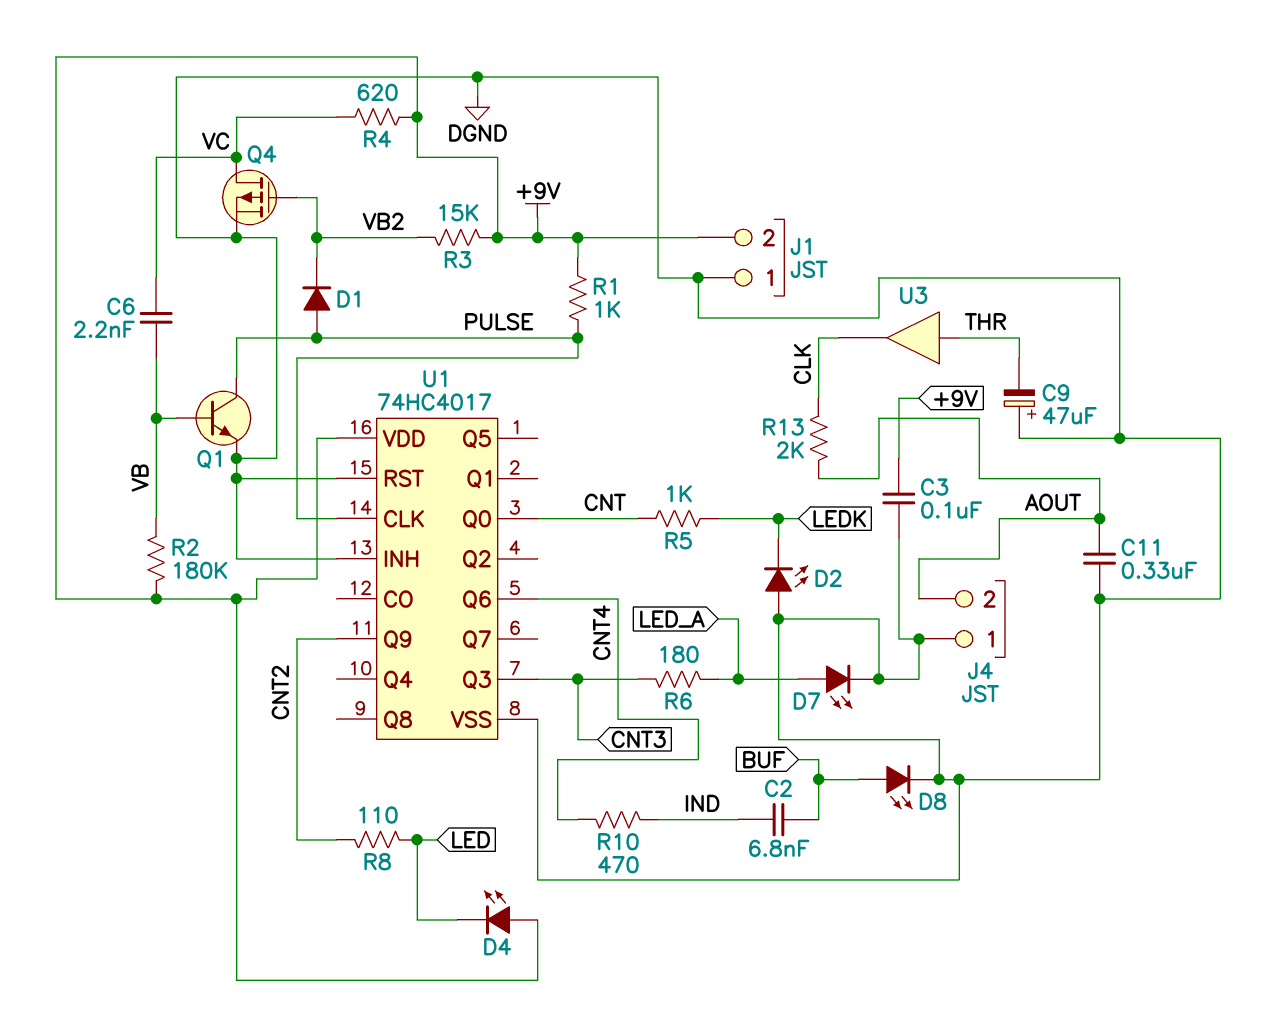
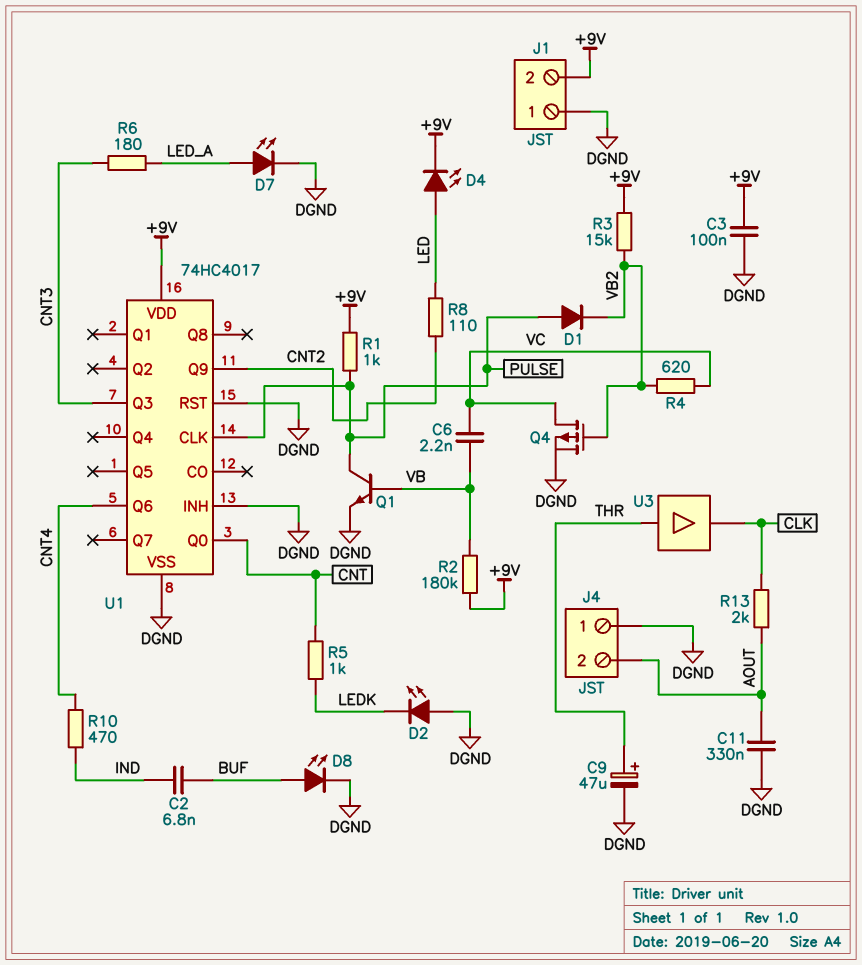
C9: 47uF (plus DGND, minus THR) -> 47uF (plus THR, minus DGND)
D4: LED (A +9V, K LED) -> LED (A LED, K +9V)
R4: 620 (+9V, VC) -> 620 (VB2, VC)

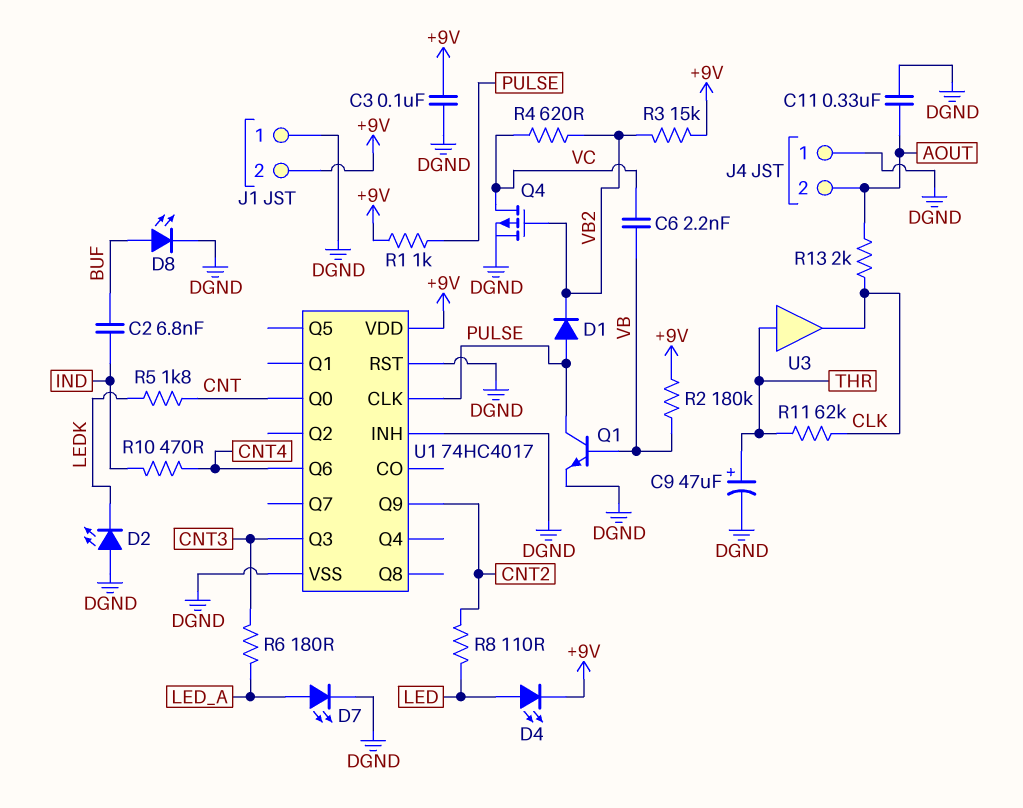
R5: 1k (CNT, LEDK) -> 1.8k (CNT, LEDK)
R11: none -> 62k (CLK, THR)

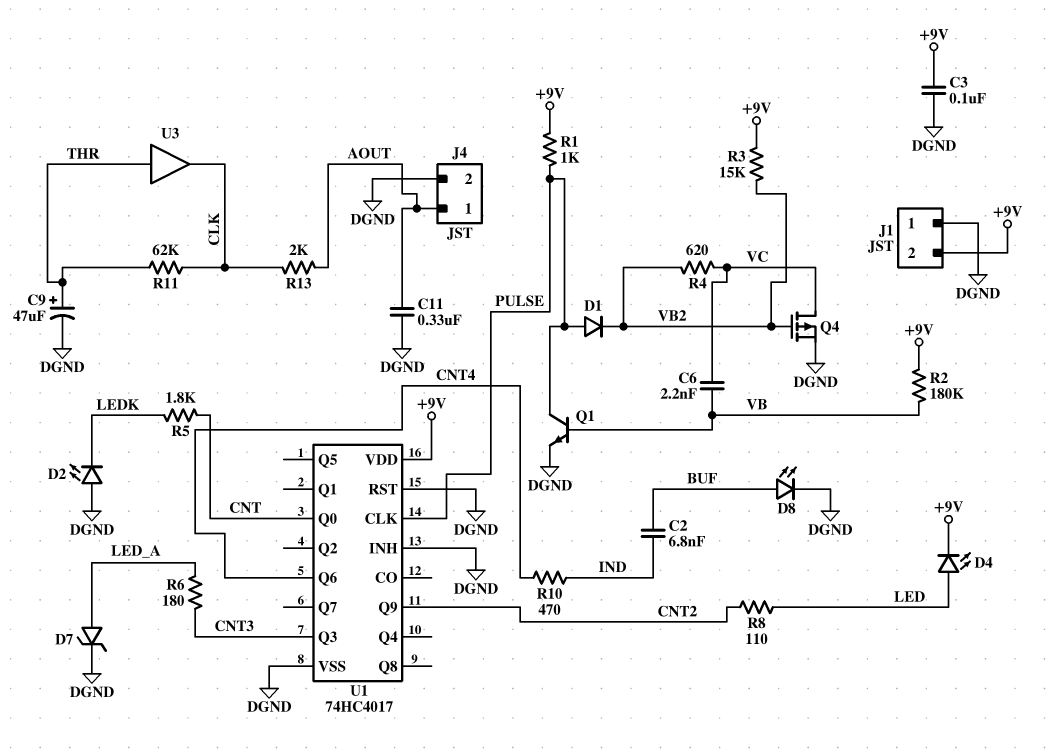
D7: LED (A LED_A, K DGND) -> zener (A LED_A, K DGND)
J4 pin 1: DGND -> AOUT
J4 pin 2: AOUT -> DGND

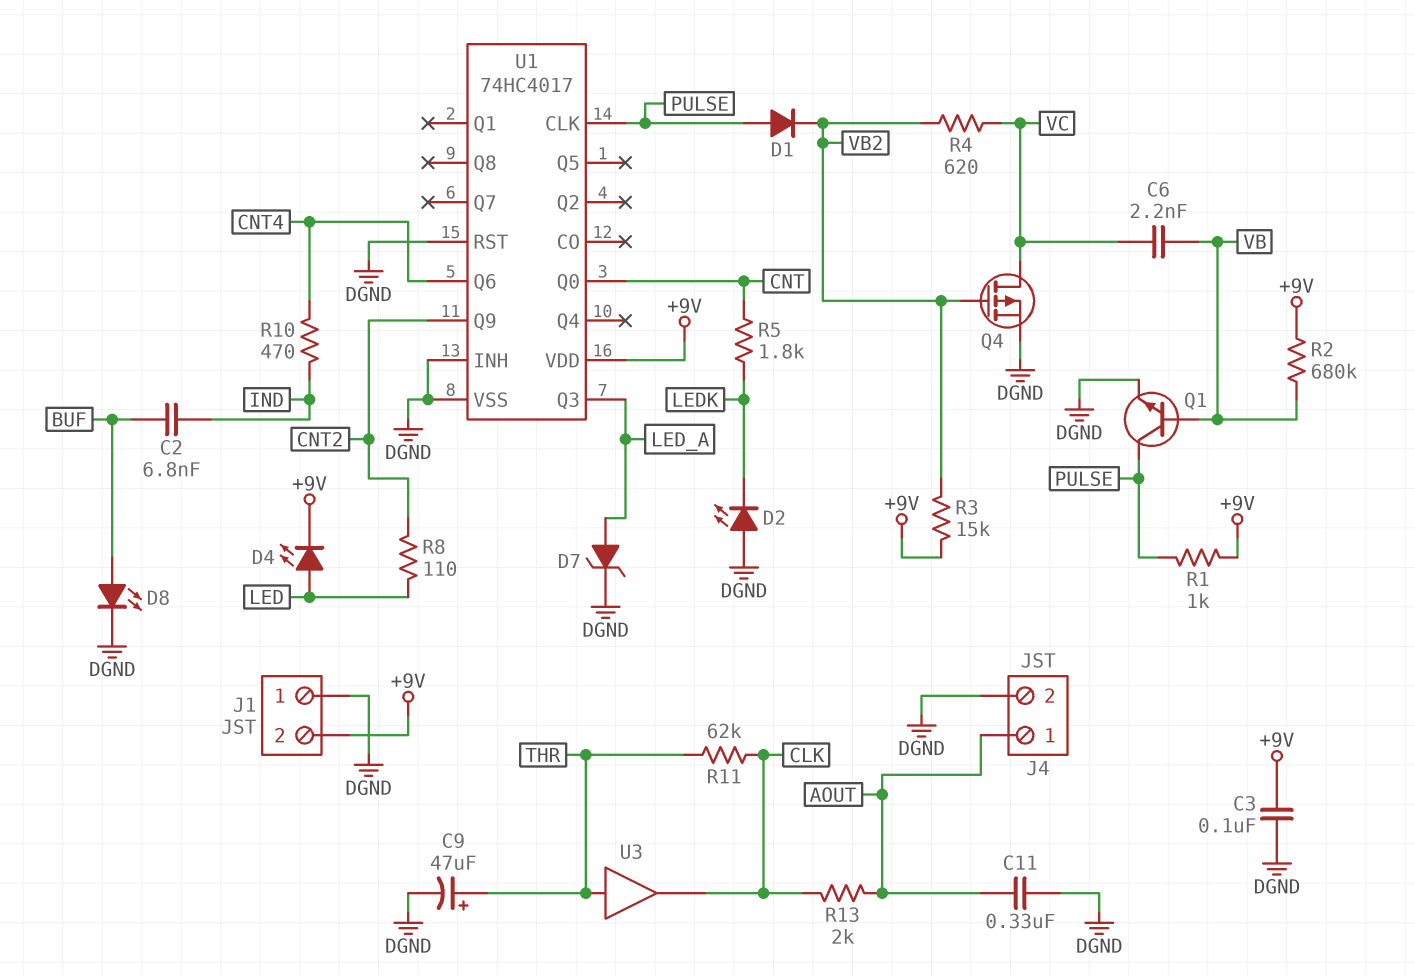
R2: 180k (+9V, VB) -> 680k (+9V, VB)
R6: 180 (CNT3, LED_A) -> none
U1 pin Q3: CNT3 -> LED_A

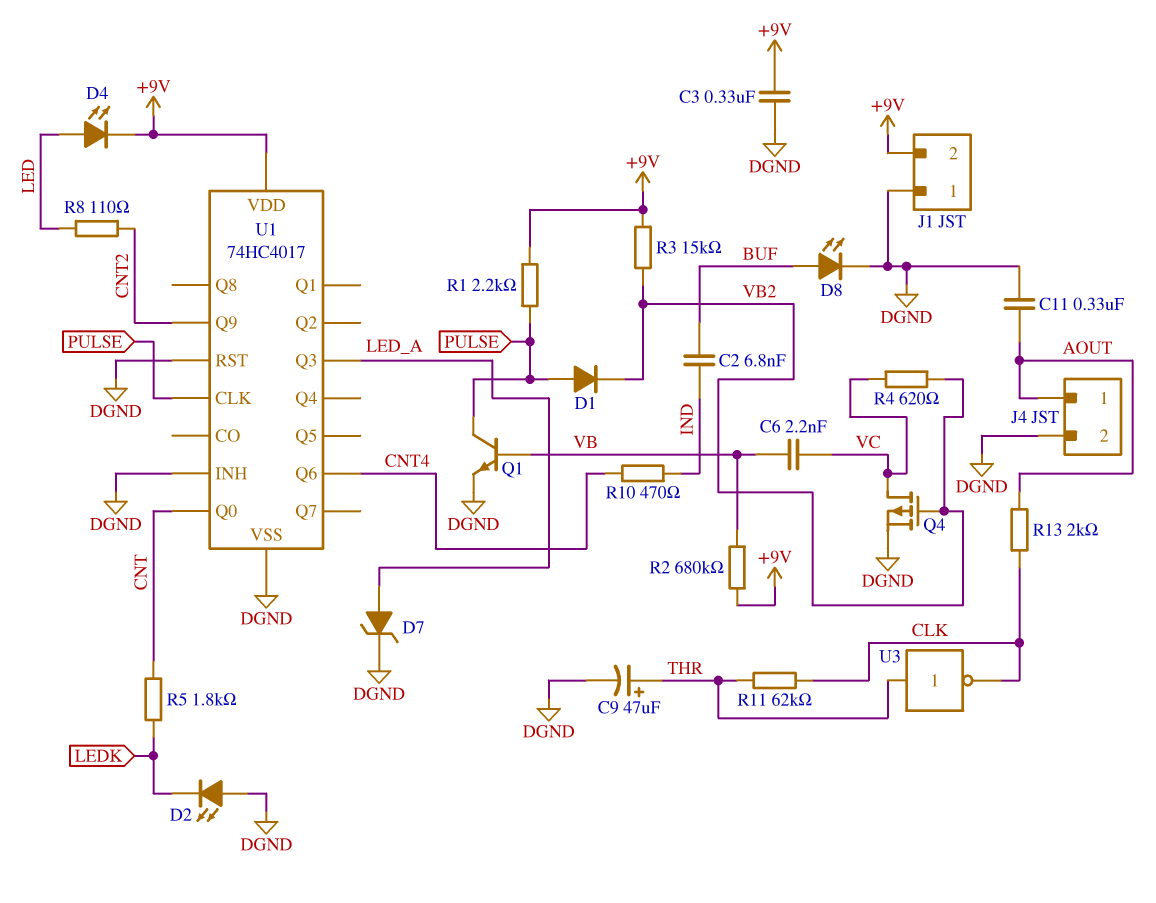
C3: 100nF (+9V, DGND) -> 330nF (+9V, DGND)
R1: 1k (+9V, PULSE) -> 2.2k (+9V, PULSE)
U3: buffer (in THR, out CLK) -> NOT (in THR, out CLK)

